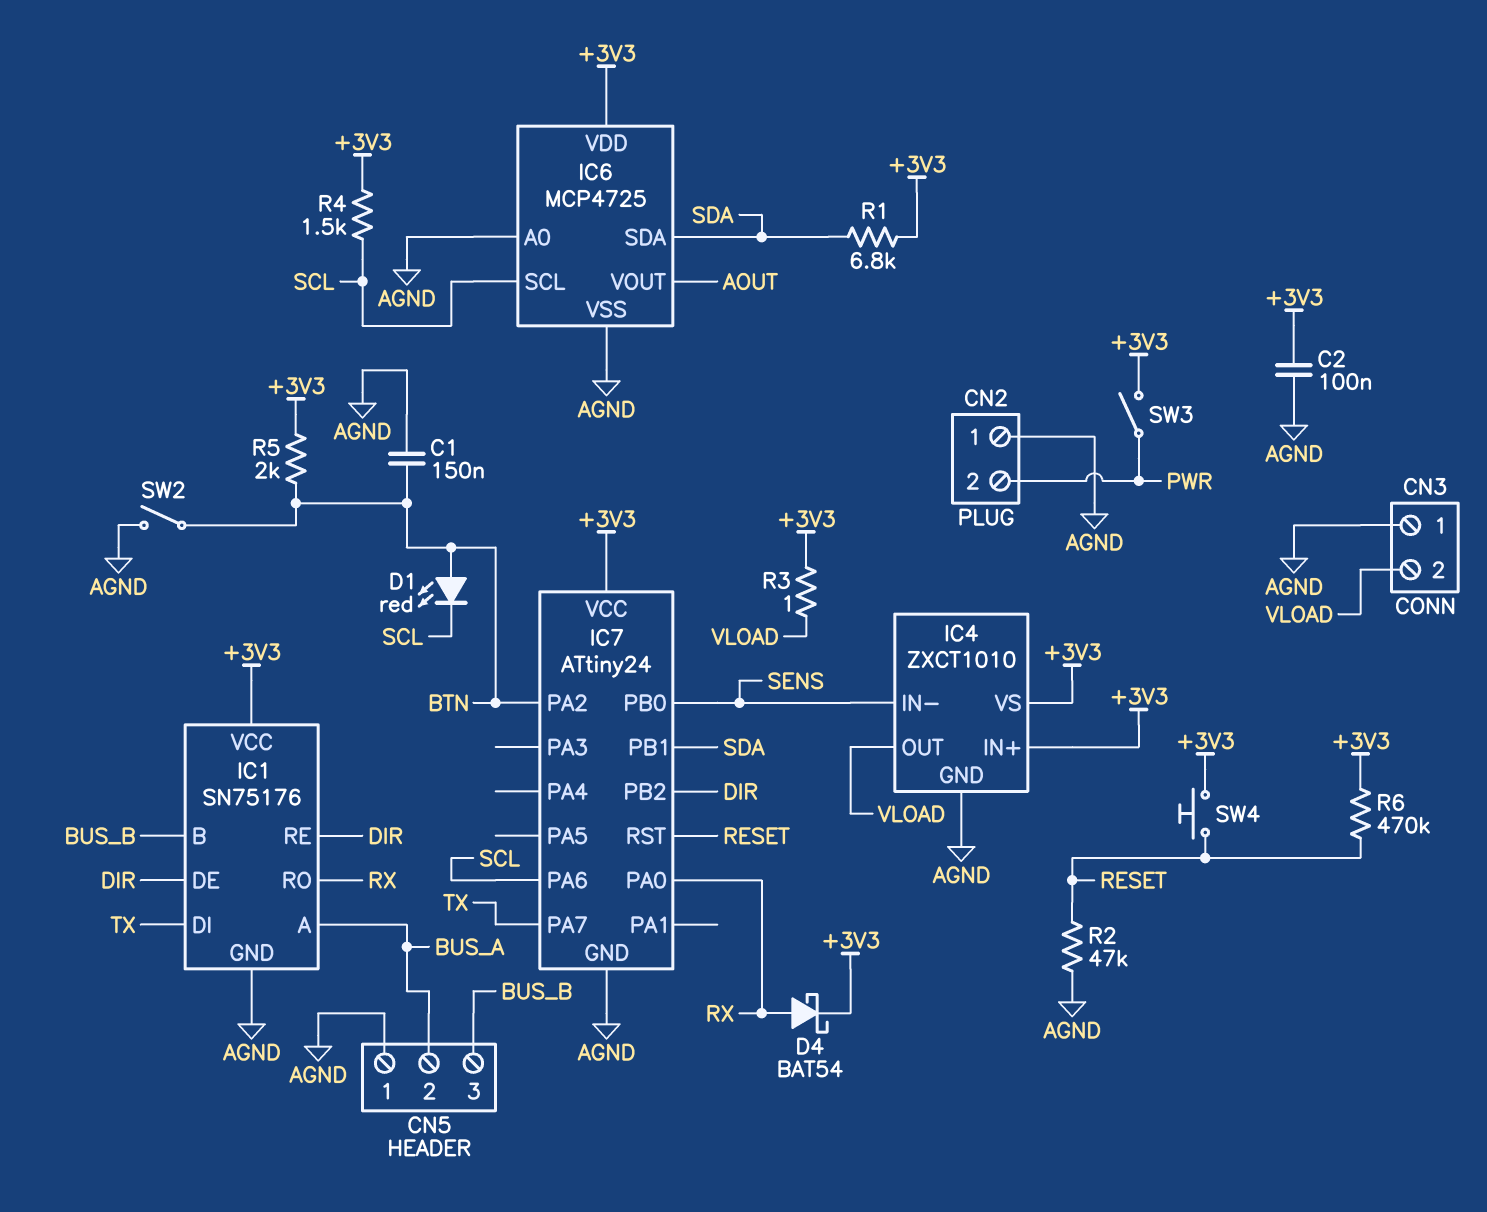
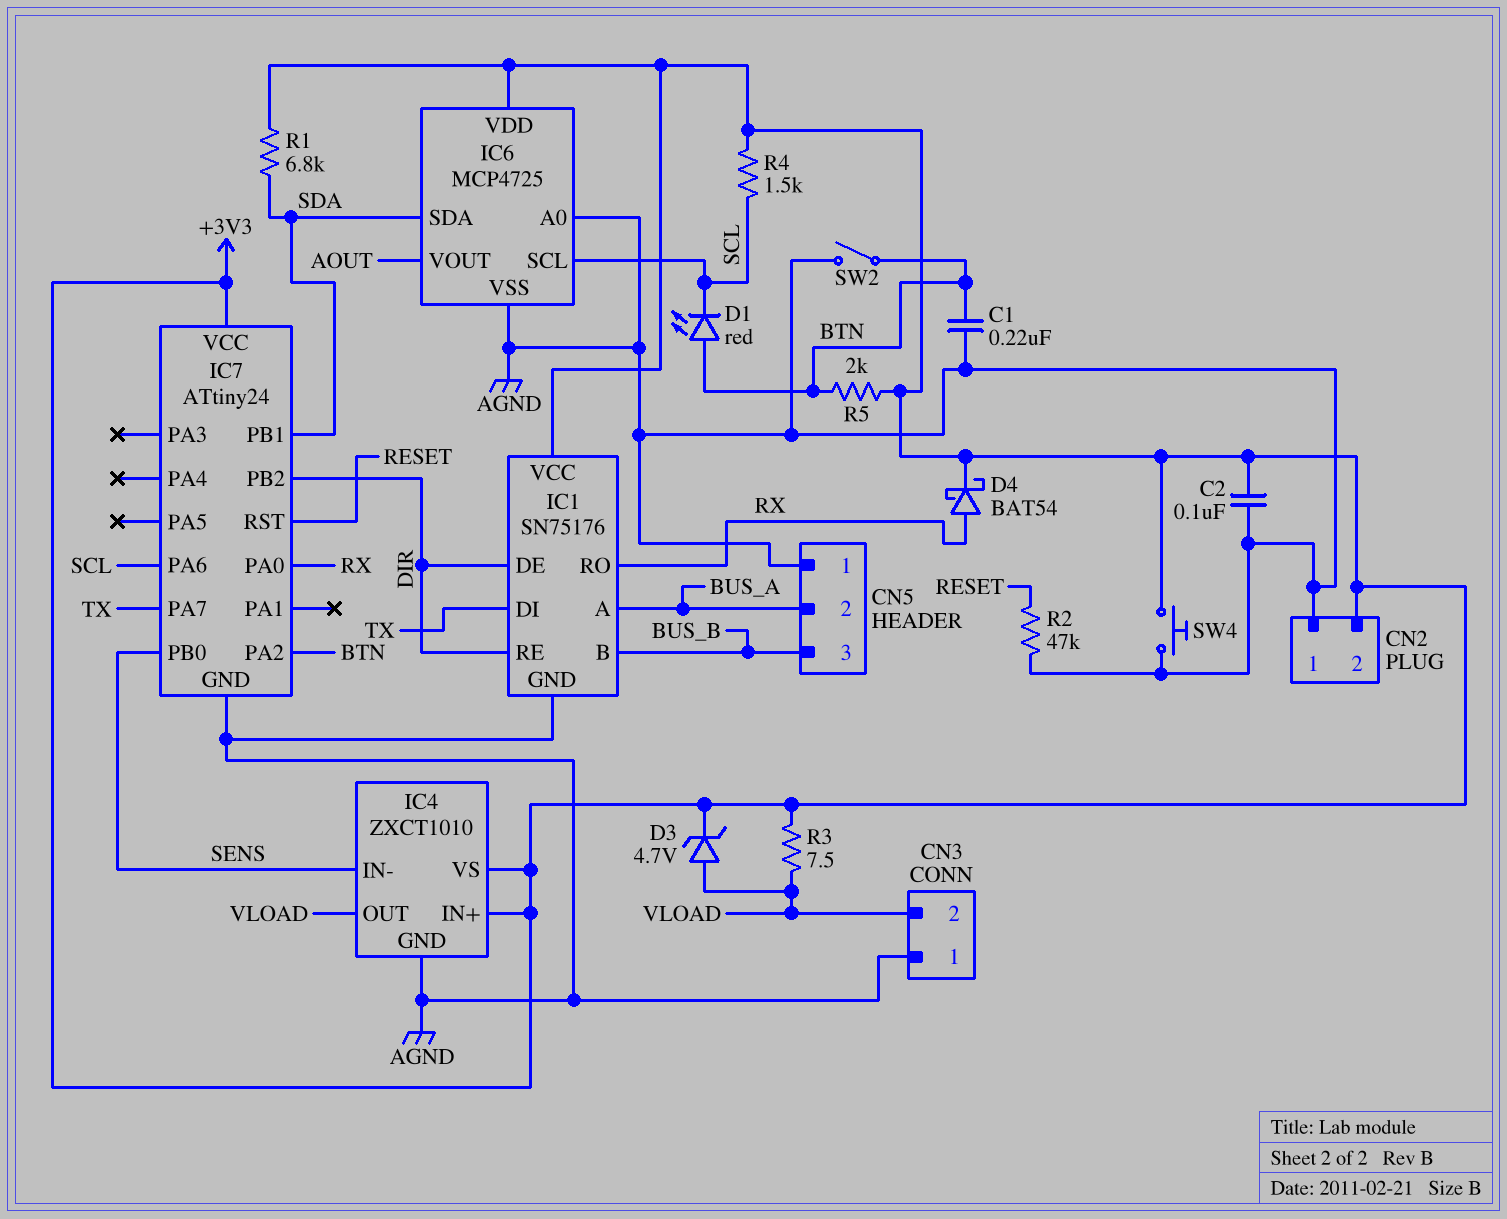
C1: 150nF (AGND, BTN) -> 220nF (AGND, BTN)
CN2 pin 2: PWR -> +3V3
D3: none -> zener 4.7V (A VLOAD, K +3V3)
R3: 1 (+3V3, VLOAD) -> 7.5 (+3V3, VLOAD)
R6: 470k (+3V3, RESET) -> none
SW3: switch (+3V3, PWR) -> none
SW4: button (+3V3, RESET) -> button (+3V3, AGND)

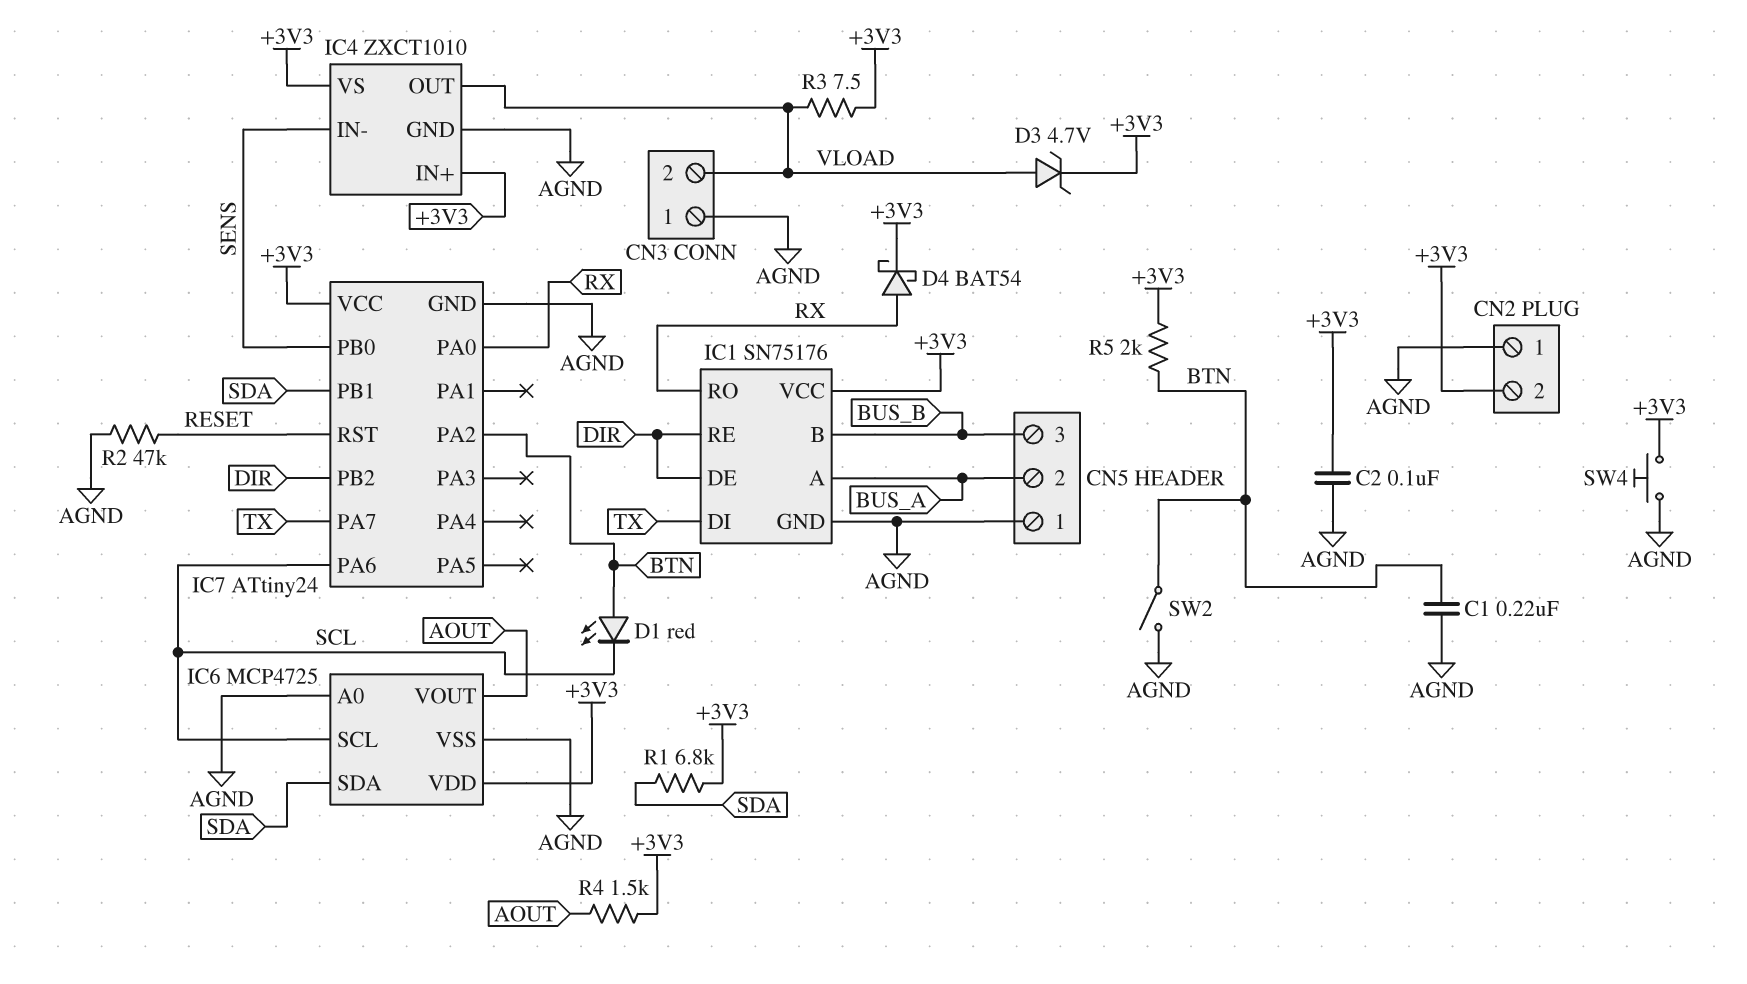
R4: 1.5k (+3V3, SCL) -> 1.5k (+3V3, AOUT)

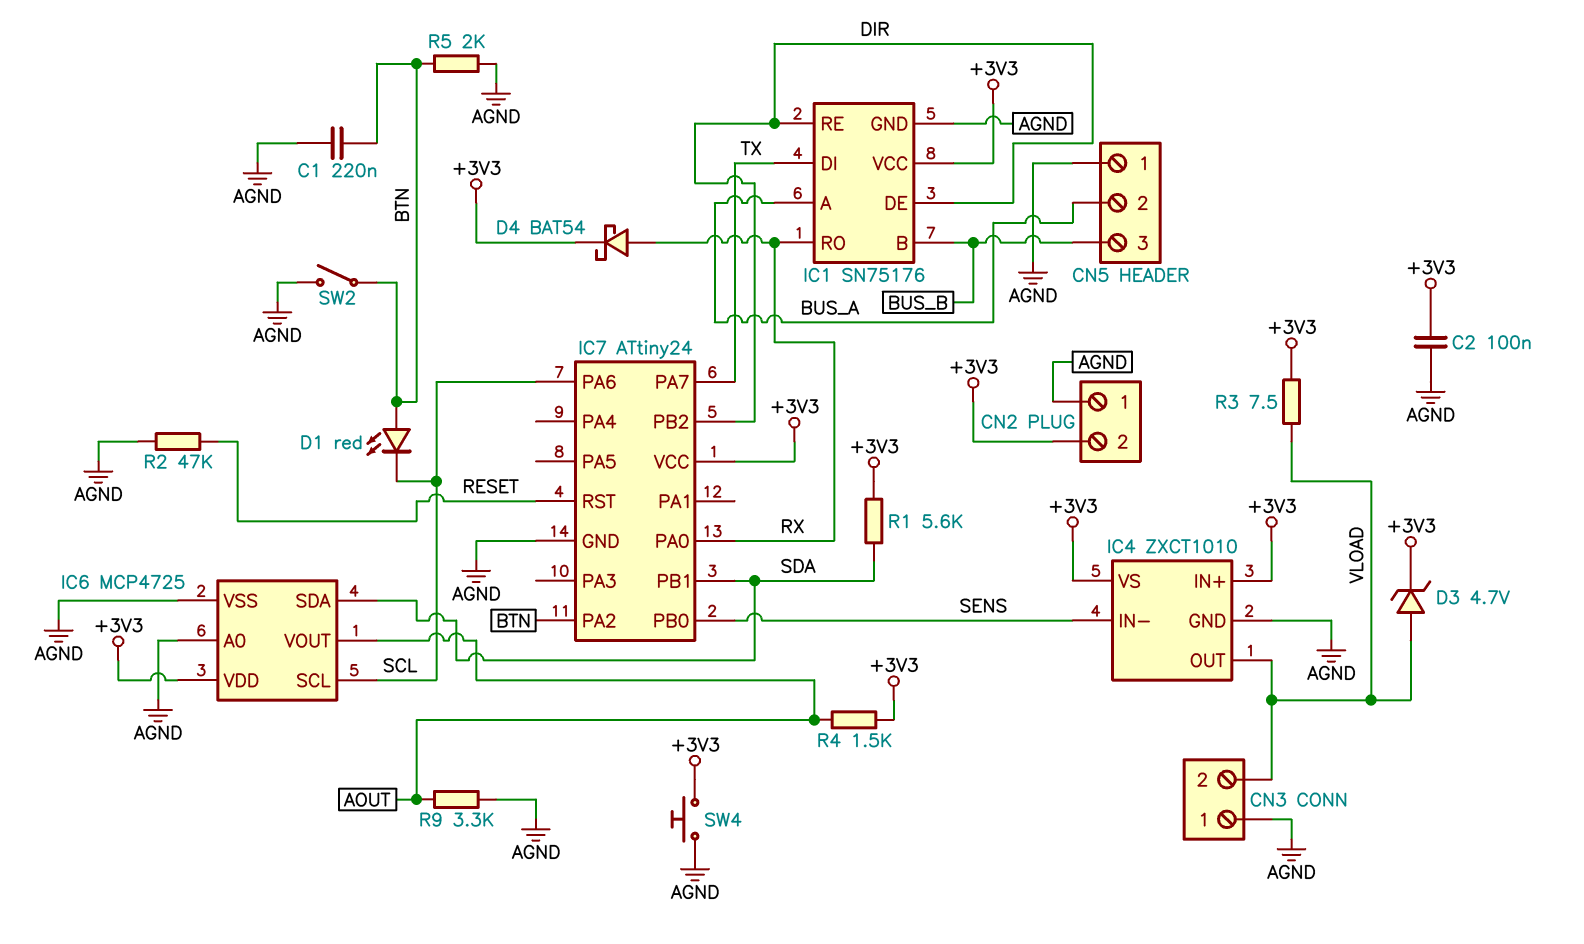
R1: 6.8k (+3V3, SDA) -> 5.6k (+3V3, SDA)
R5: 2k (+3V3, BTN) -> 2k (AGND, BTN)
R9: none -> 3.3k (AGND, AOUT)

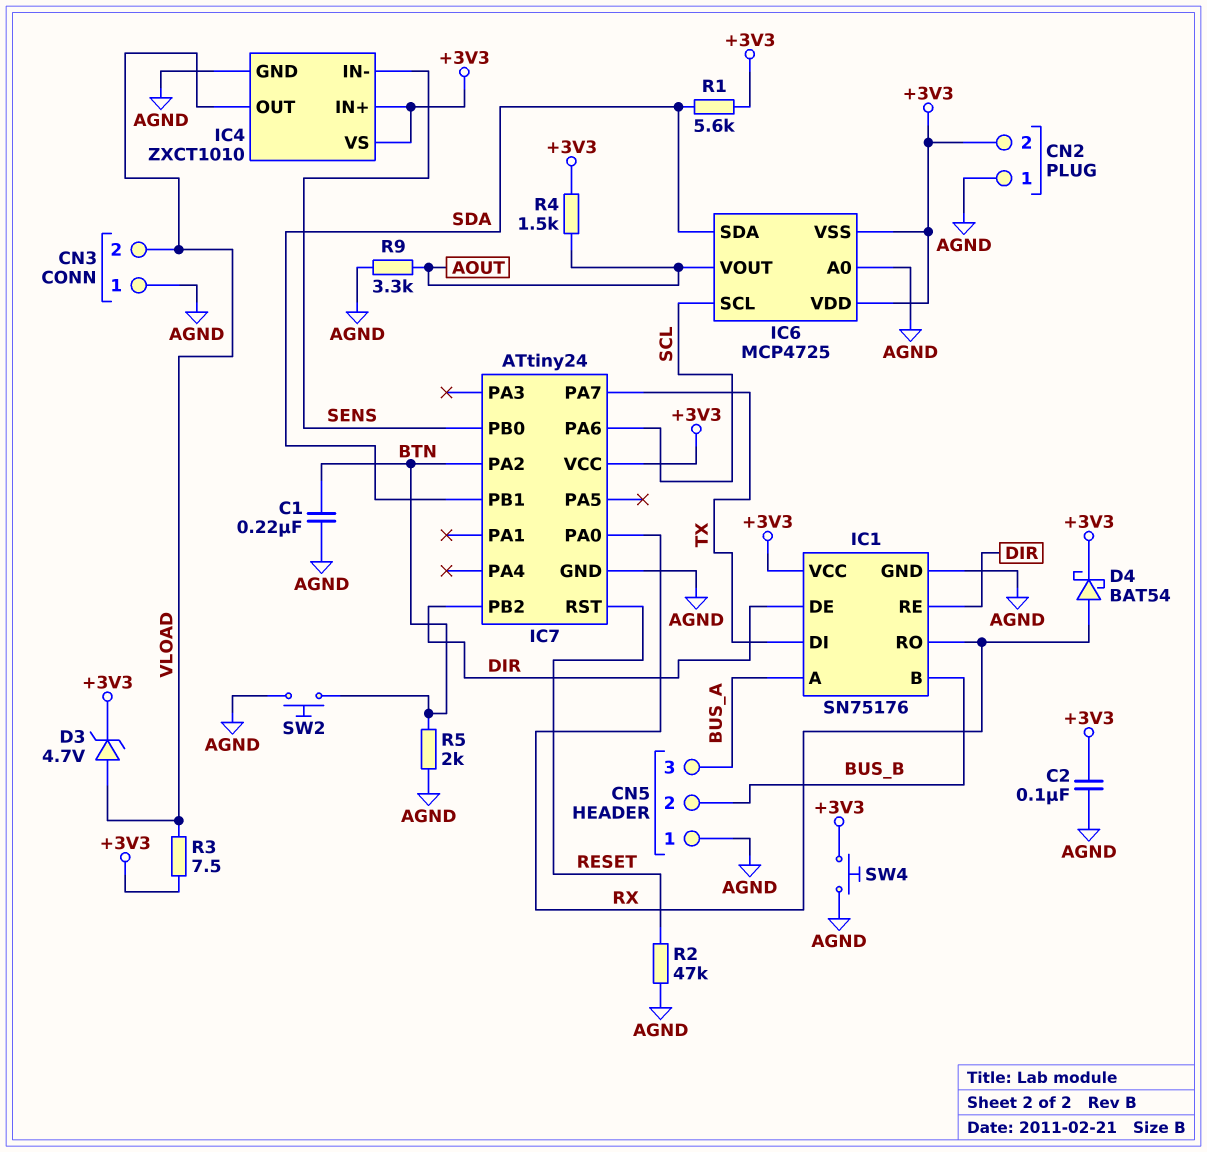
CN5 pin 2: BUS_A -> BUS_B
CN5 pin 3: BUS_B -> BUS_A
D1: LED red (A BTN, K SCL) -> none
IC6 pin VSS: AGND -> +3V3
SW2: switch (AGND, BTN) -> button (AGND, BTN)

